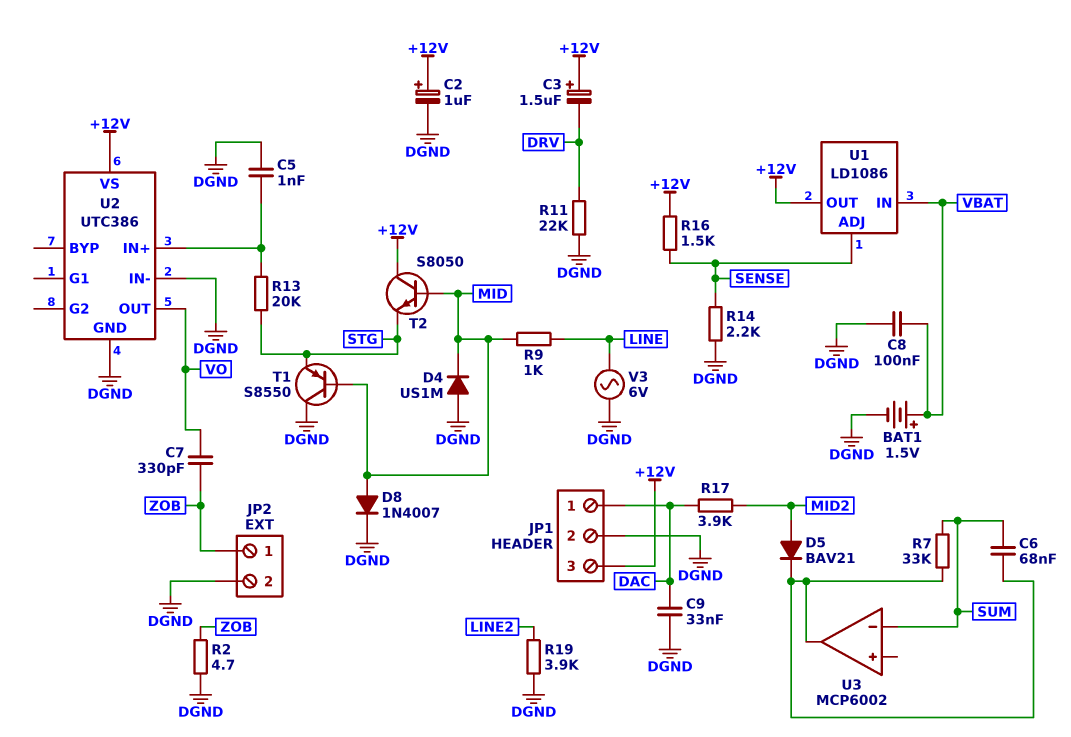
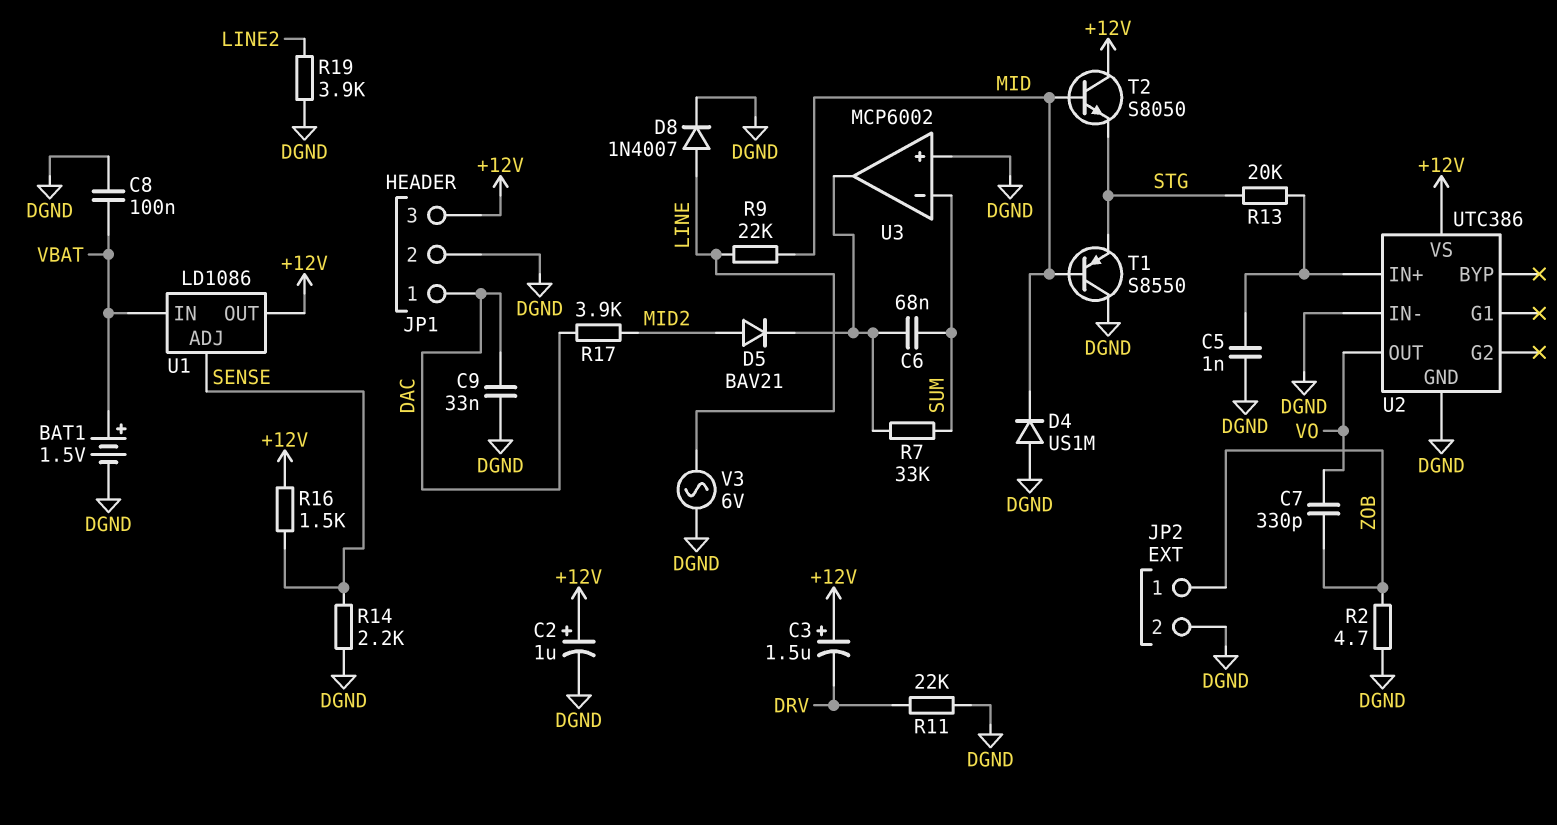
D8: diode 1N4007 (A MID, K DGND) -> diode 1N4007 (A LINE, K DGND)
R9: 1k (LINE, MID) -> 22k (LINE, MID)
U3 pin in+: none -> DGND

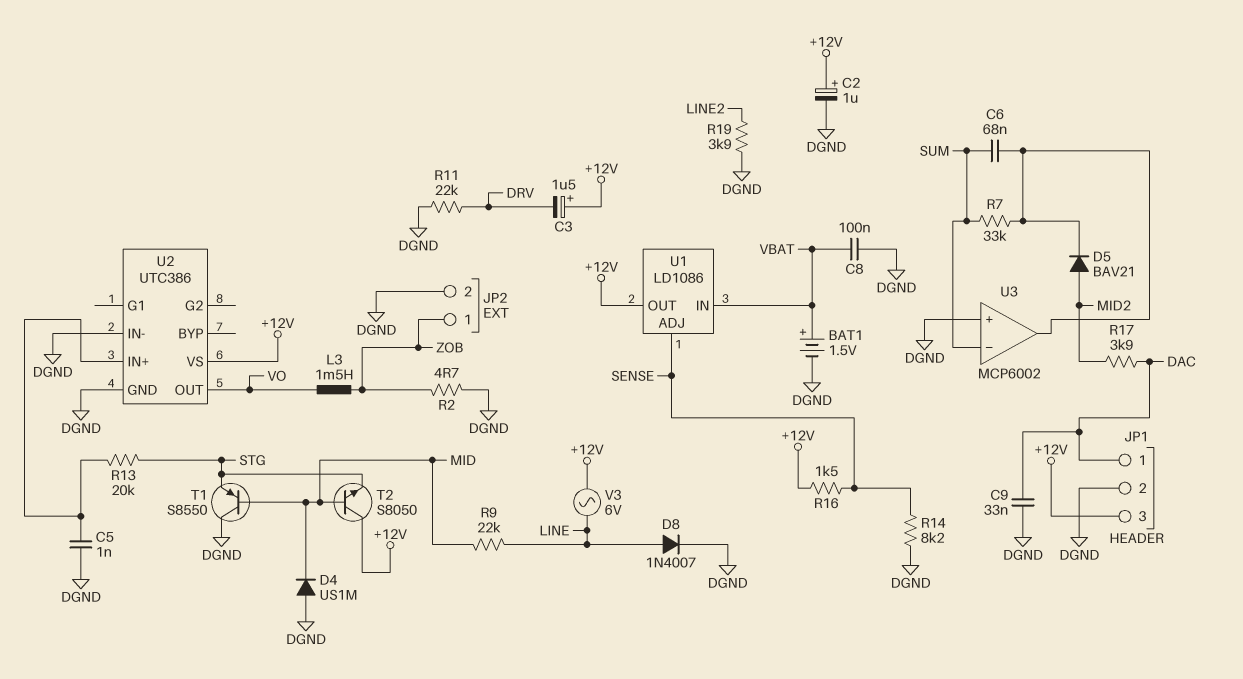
C7: 330pF (VO, ZOB) -> none
L3: none -> 1.5mH (VO, ZOB)
R14: 2.2k (DGND, SENSE) -> 8.2k (DGND, SENSE)
V3: AC 6V (DGND, LINE) -> AC 6V (+12V, LINE)

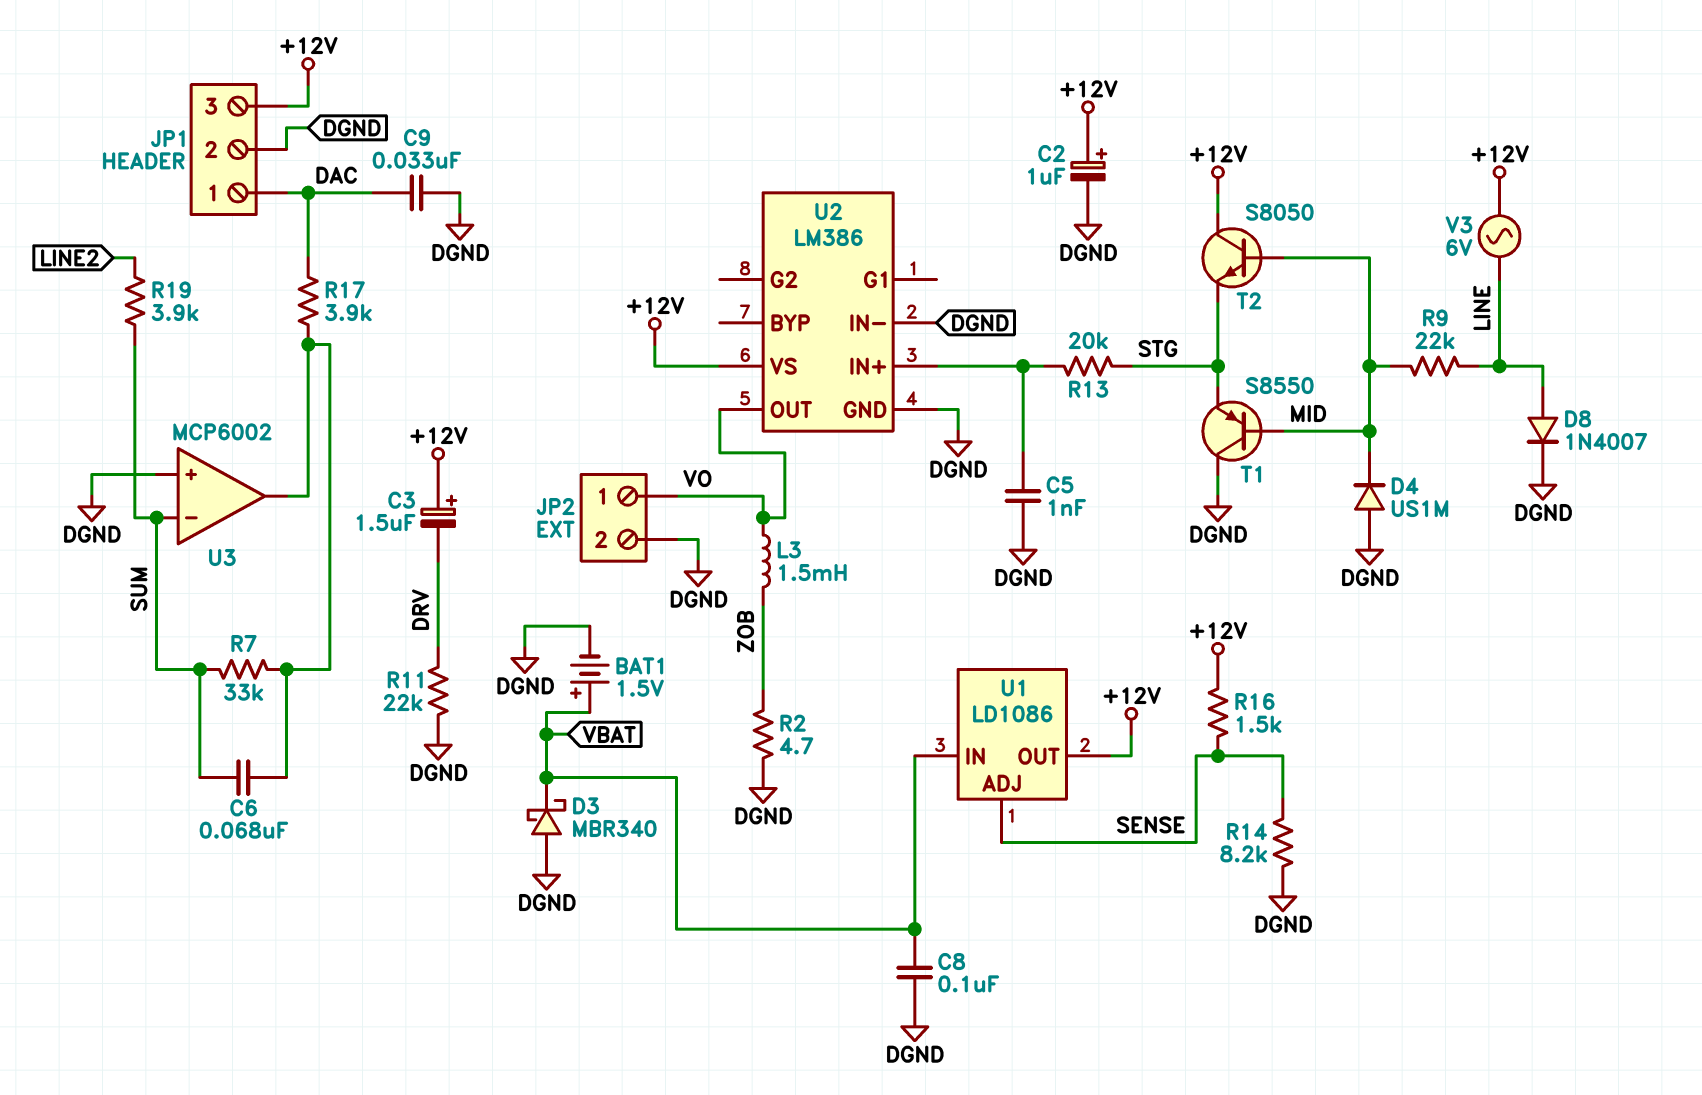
D3: none -> schottky MBR340 (A DGND, K VBAT)
D5: diode BAV21 (A MID2, K U3/out) -> none
JP2 pin 1: ZOB -> VO
R17: 3.9k (DAC, MID2) -> 3.9k (DAC, U3/out)
R19: 3.9k (DGND, LINE2) -> 3.9k (LINE2, SUM)
U2: UTC386 -> LM386

